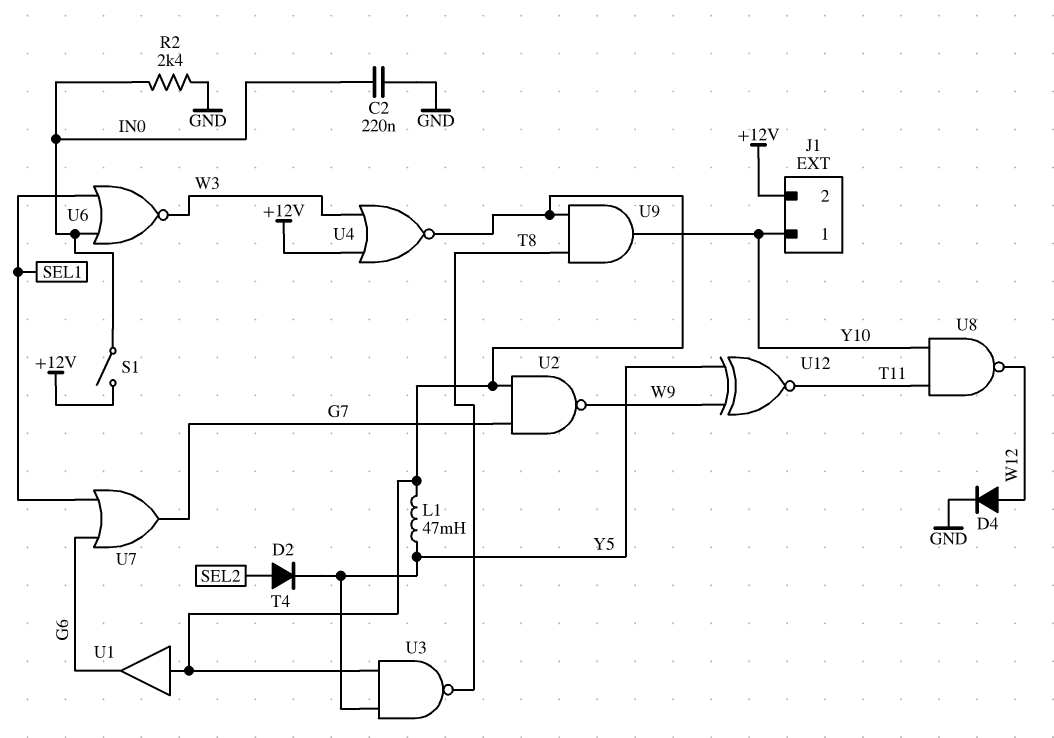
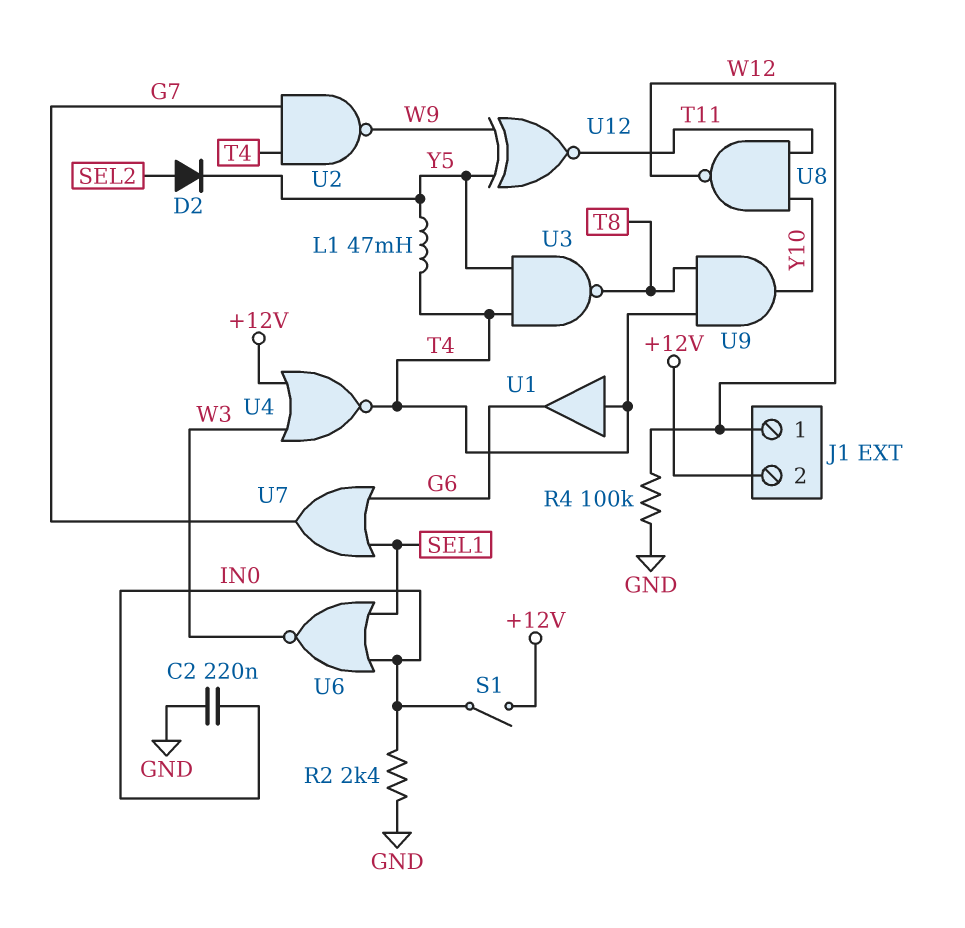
D4: diode (A W12, K GND) -> none
J1 pin 1: Y10 -> W12
R4: none -> 100k (GND, W12)

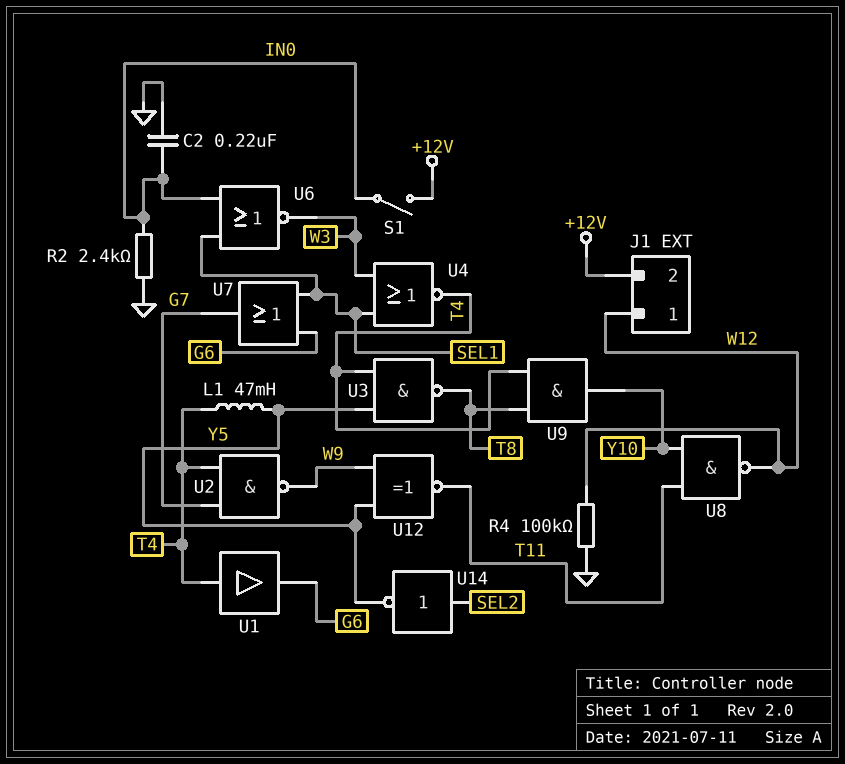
D2: diode (A SEL2, K Y5) -> none
U4: NOR (in +12V, in W3, out T4) -> NOR (in SEL1, in W3, out T4)
U14: none -> NOT (in SEL2, out Y5)

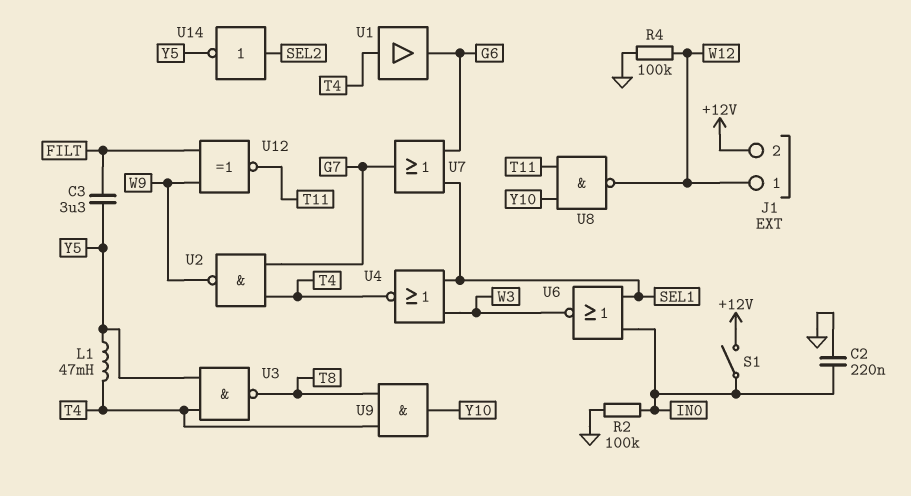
C3: none -> 3.3uF (FILT, Y5)
R2: 2.4k (GND, IN0) -> 100k (GND, IN0)
U12: XNOR (in W9, in Y5, out T11) -> XNOR (in FILT, in W9, out T11)

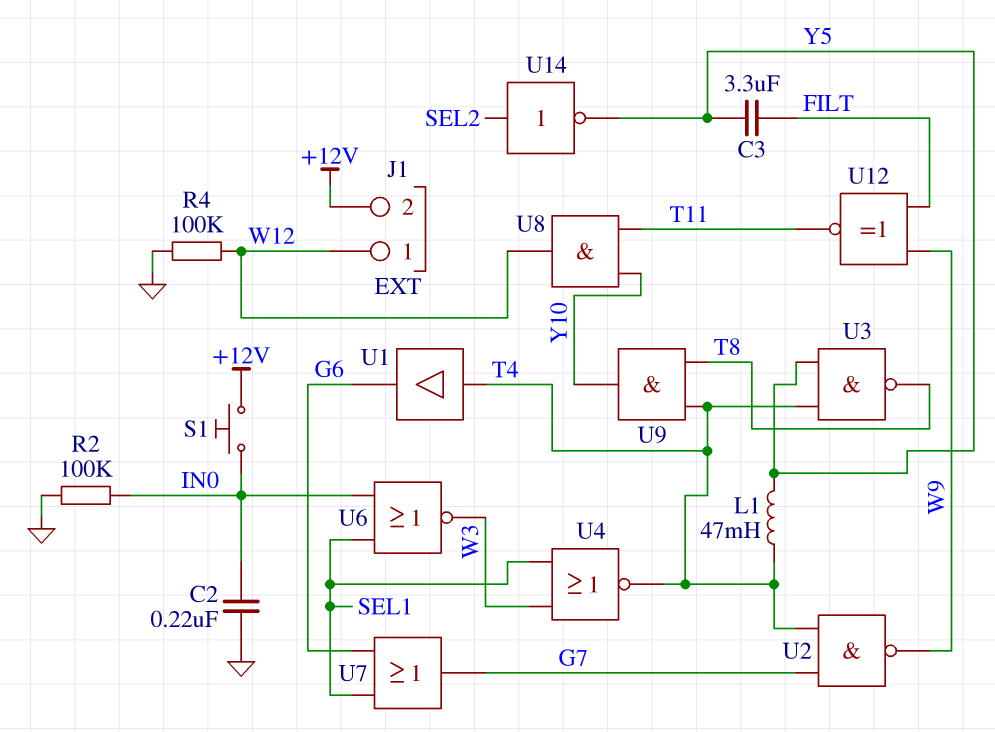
S1: switch (+12V, IN0) -> button (+12V, IN0)
U8: NAND (in T11, in Y10, out W12) -> AND (in T11, in Y10, out W12)

